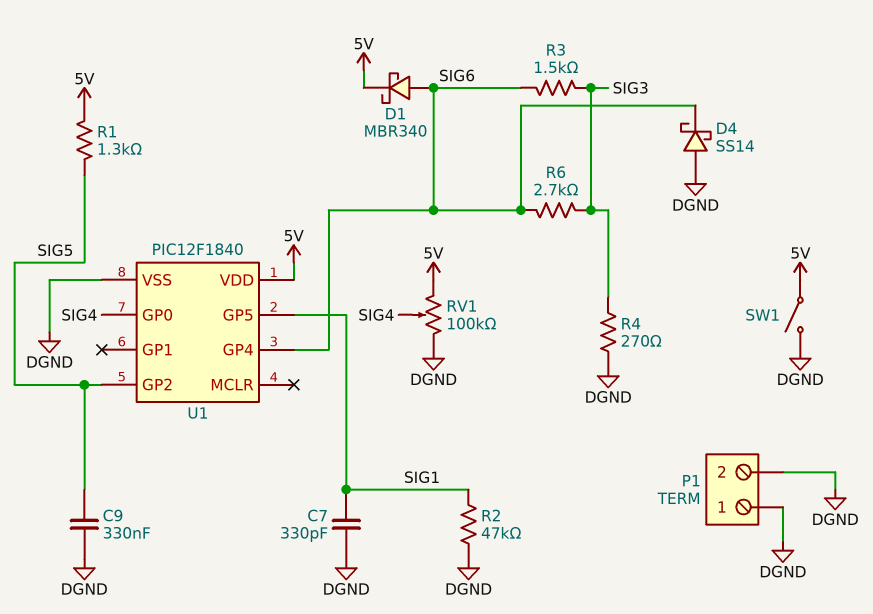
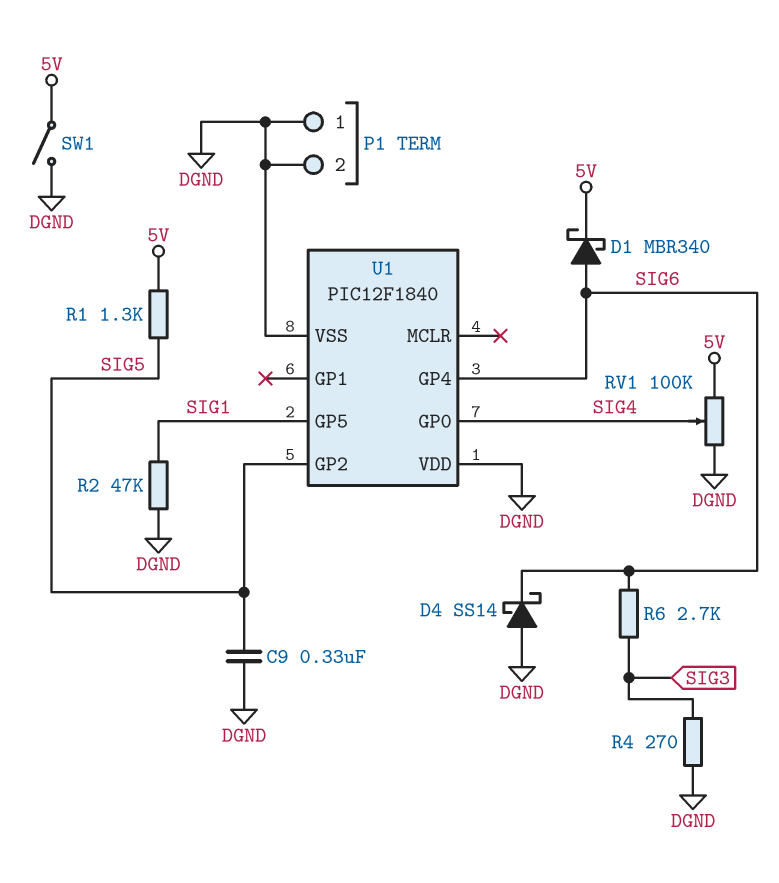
C7: 330pF (DGND, SIG1) -> none
R3: 1.5k (SIG3, SIG6) -> none
U1 pin VDD: 5V -> DGND

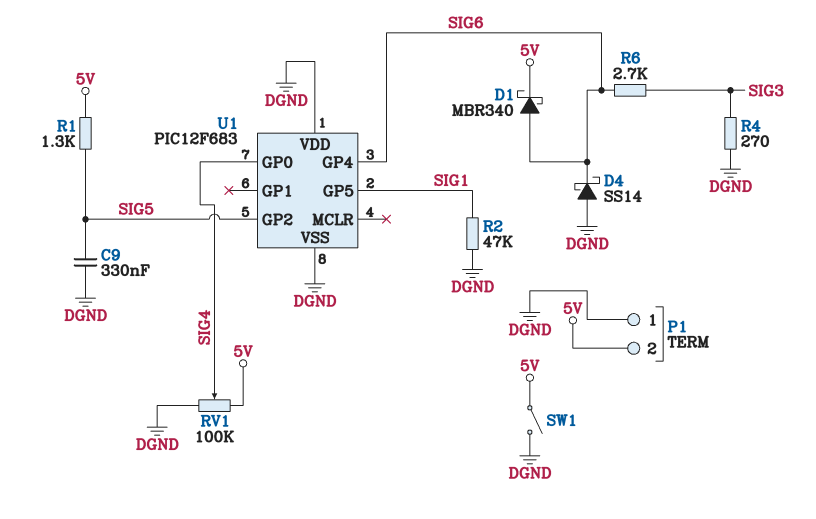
P1 pin 2: DGND -> 5V
U1: PIC12F1840 -> PIC12F683

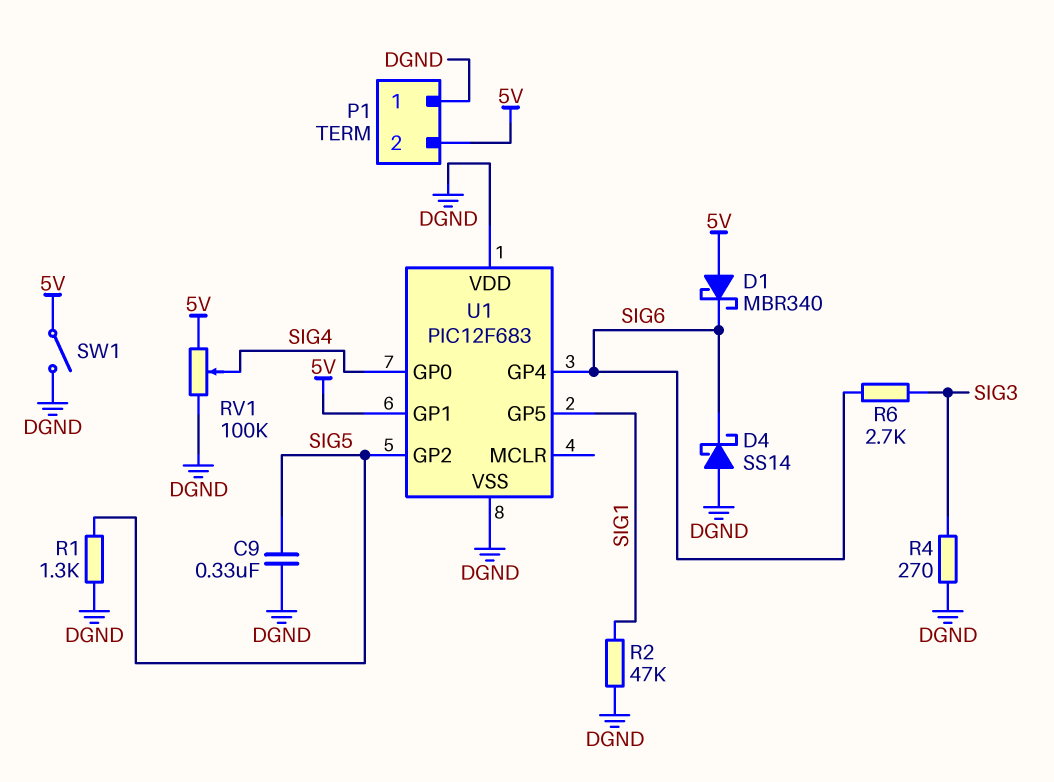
D1: schottky MBR340 (A SIG6, K 5V) -> schottky MBR340 (A 5V, K SIG6)
R1: 1.3k (5V, SIG5) -> 1.3k (DGND, SIG5)
U1 pin GP1: none -> 5V

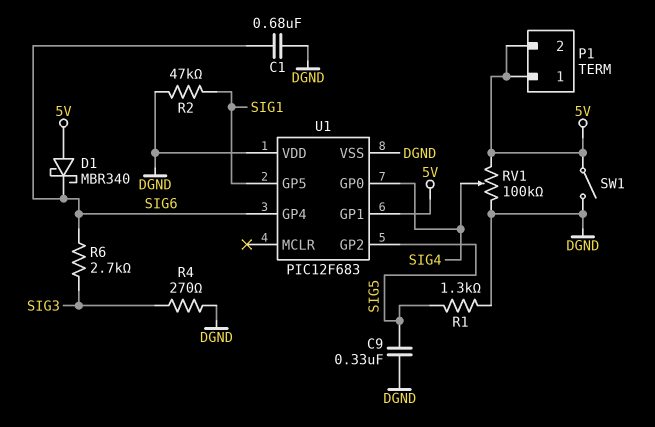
C1: none -> 680nF (DGND, SIG6)
D4: schottky SS14 (A DGND, K SIG6) -> none
P1 pin 1: DGND -> 5V

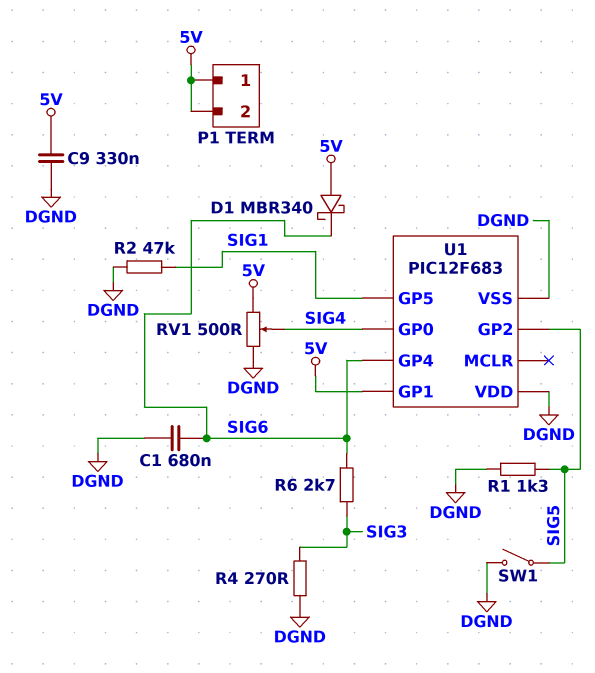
C9: 330nF (DGND, SIG5) -> 330nF (5V, DGND)
RV1: 100k (5V, DGND, wiper SIG4) -> 500 (5V, DGND, wiper SIG4)
SW1: switch (5V, DGND) -> switch (DGND, SIG5)

